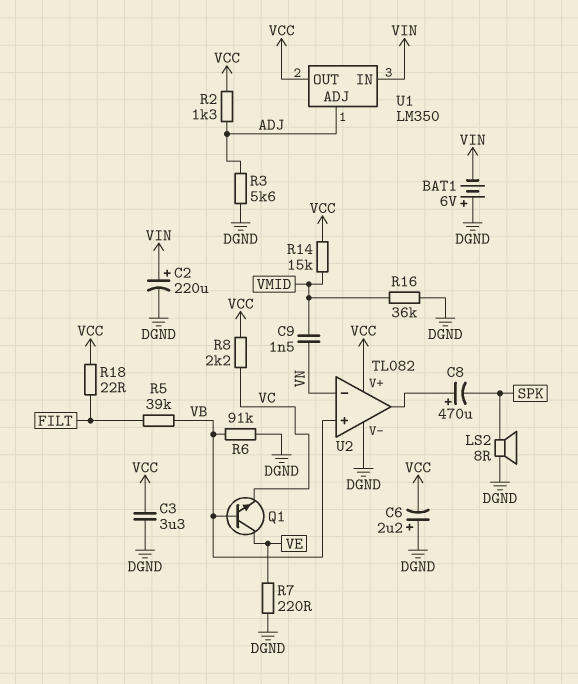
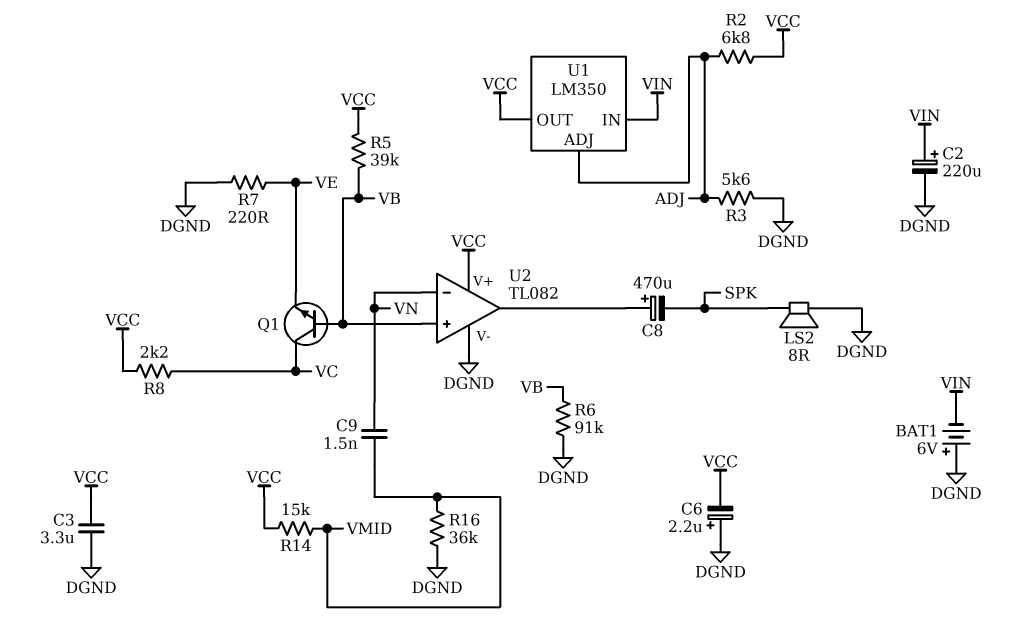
Q1: NPN (B VB, C VE, E VC) -> NPN (B VB, C VC, E VE)
R2: 1.3k (ADJ, VCC) -> 6.8k (ADJ, VCC)
R5: 39k (FILT, VB) -> 39k (VB, VCC)
R18: 22 (FILT, VCC) -> none

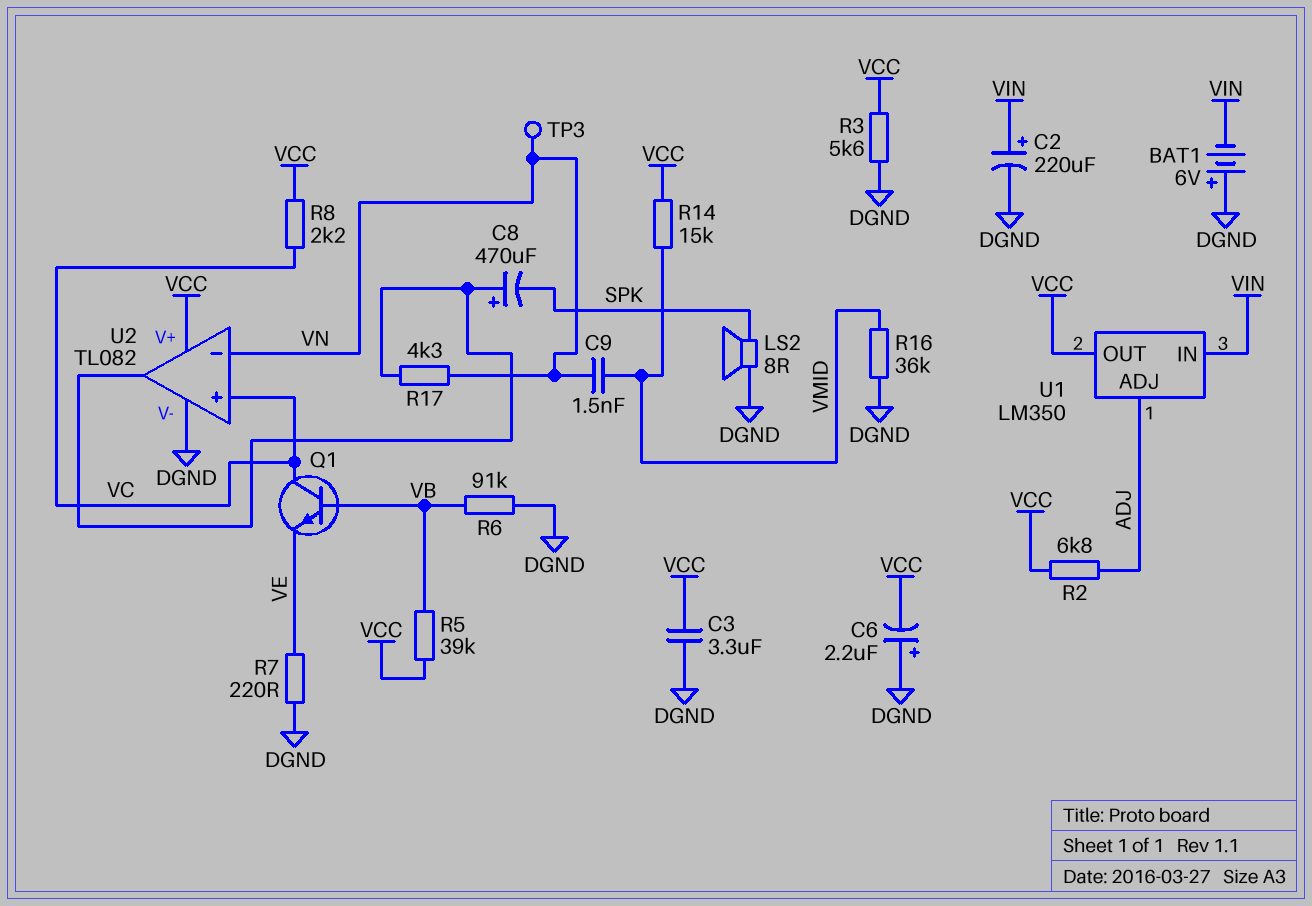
R3: 5.6k (ADJ, DGND) -> 5.6k (DGND, VCC)
R17: none -> 4.3k (U2/out, VN)
TP3: none -> test point (VN)
U2 pin in+: VB -> VC

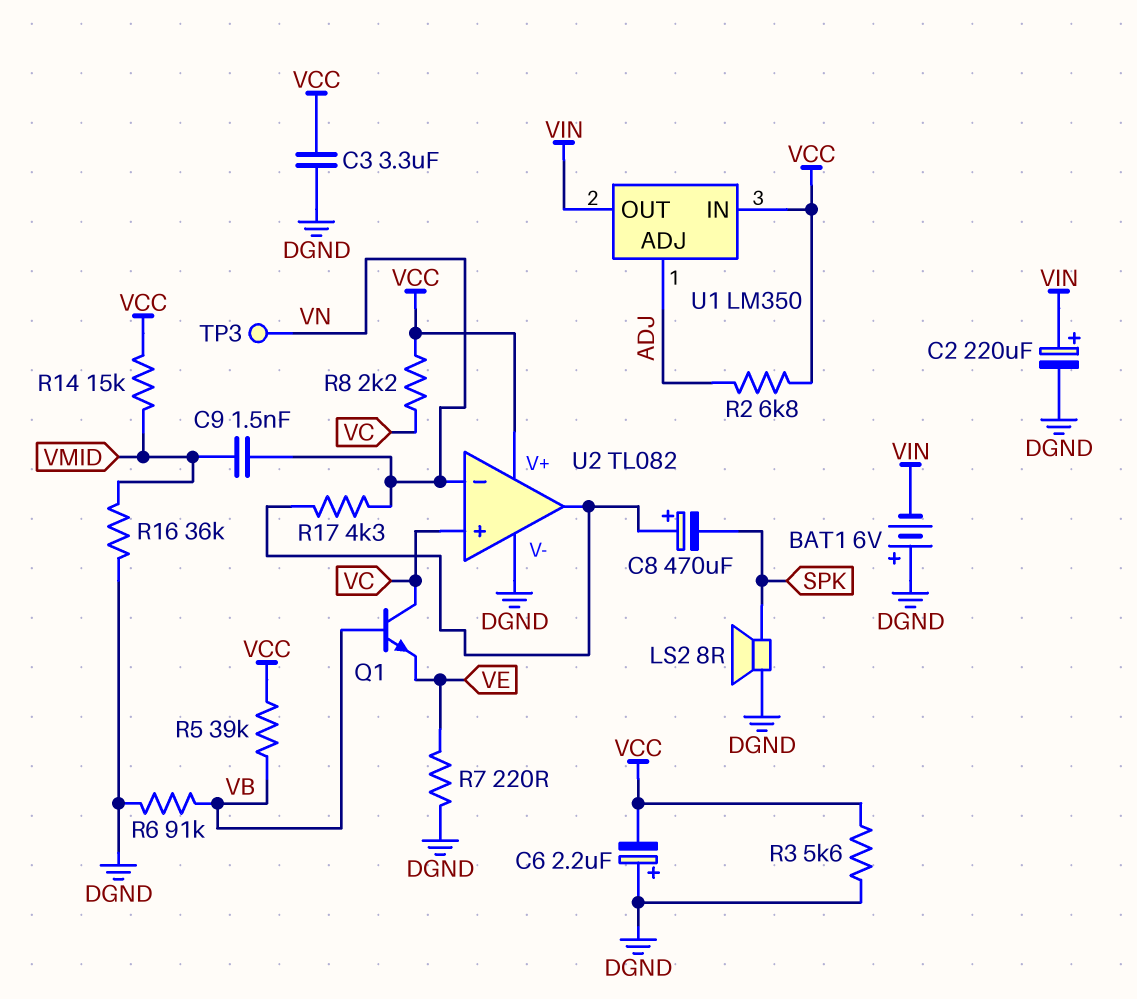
U1 pin IN: VIN -> VCC
U1 pin OUT: VCC -> VIN

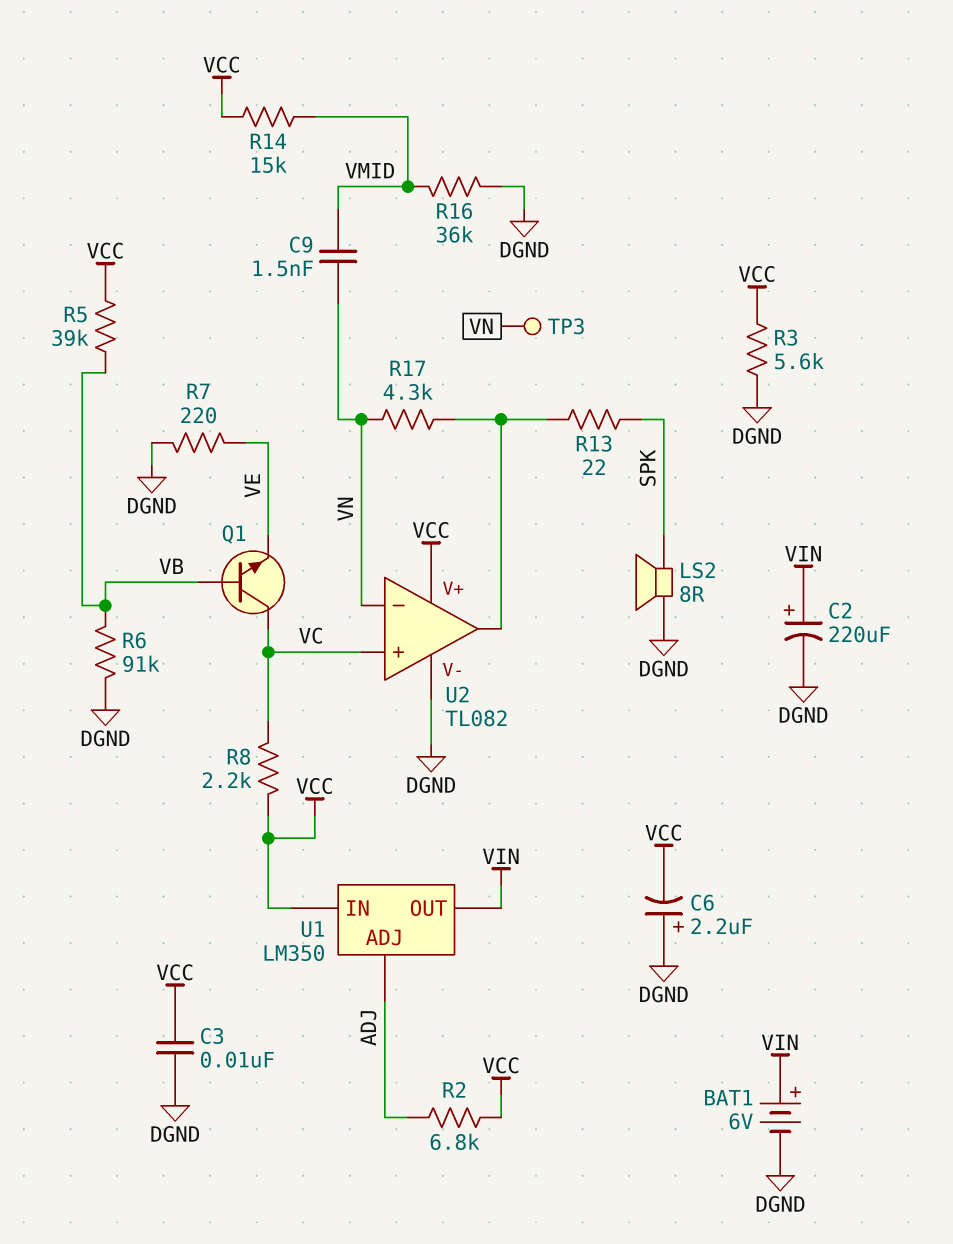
BAT1: 6V (plus DGND, minus VIN) -> 6V (plus VIN, minus DGND)
C3: 3.3uF (DGND, VCC) -> 10nF (DGND, VCC)
C8: 470uF (plus U2/out, minus SPK) -> none
R13: none -> 22 (SPK, U2/out)

